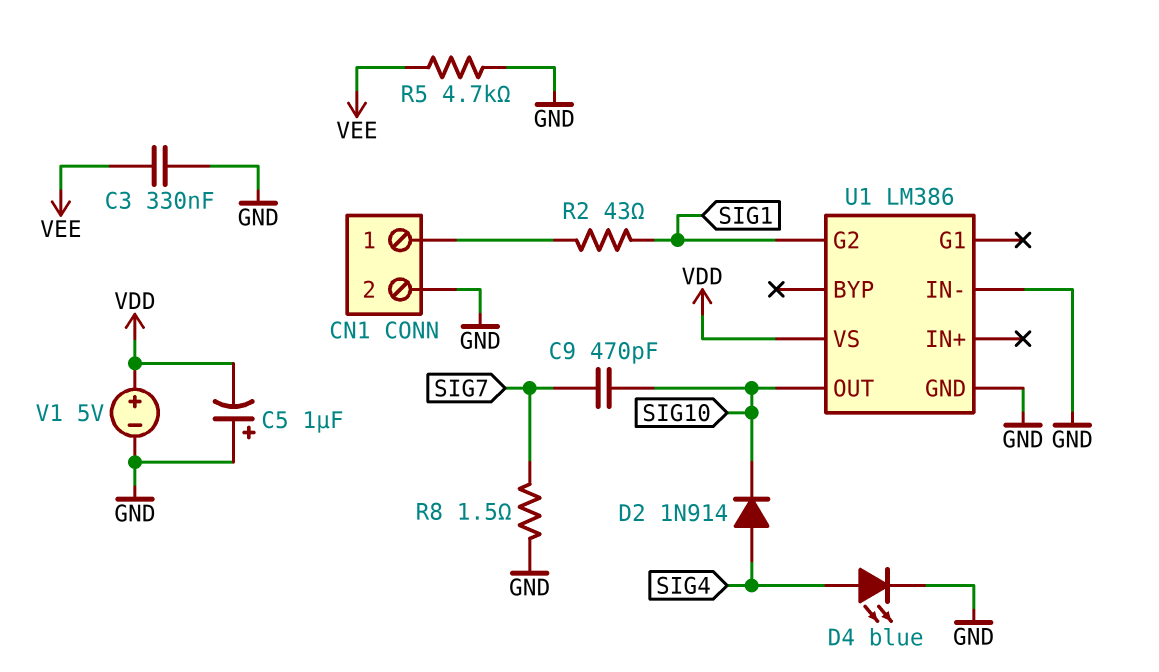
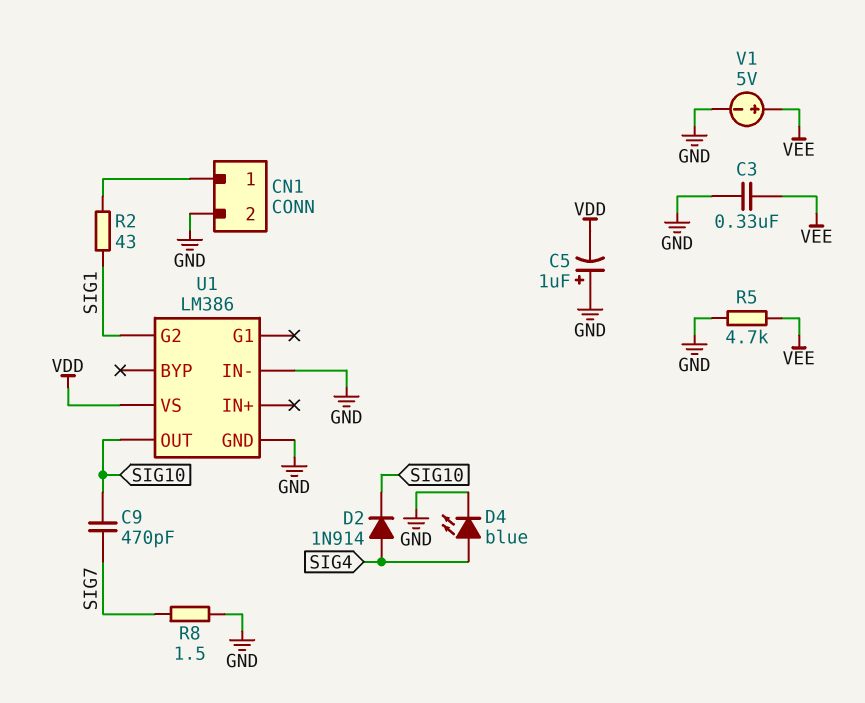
V1: 5V (plus VDD, minus GND) -> 5V (plus VEE, minus GND)

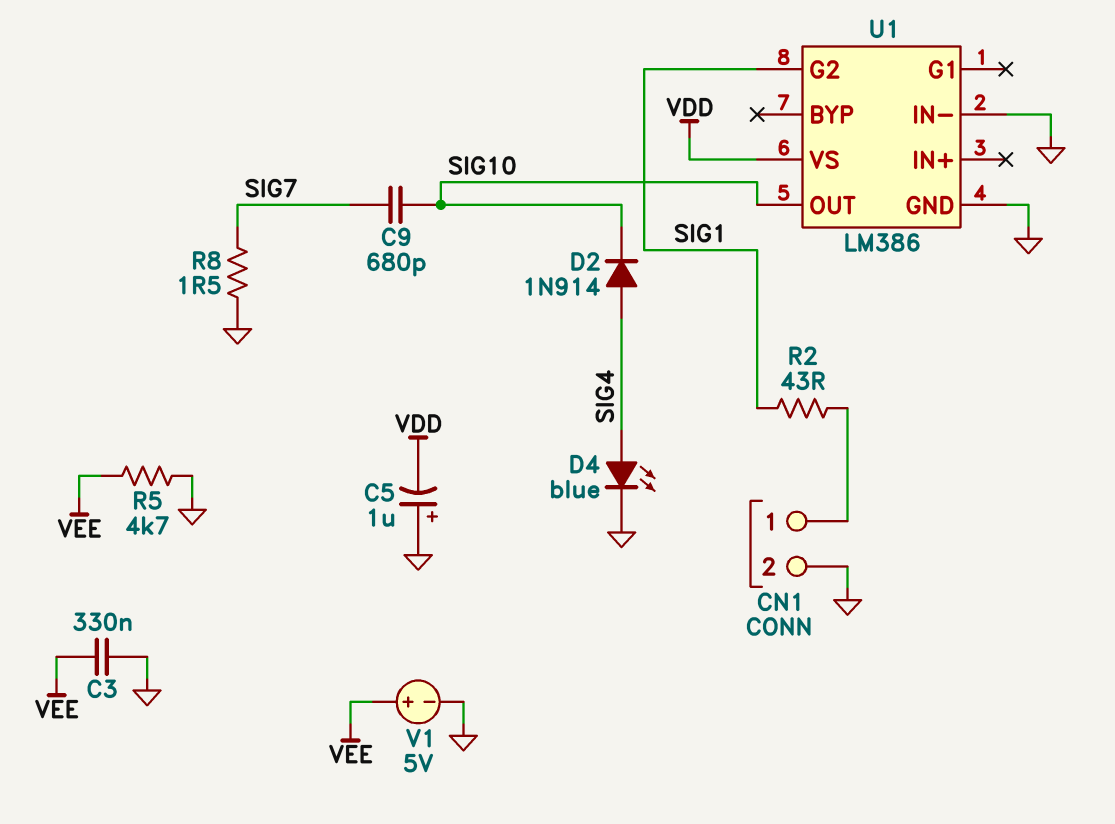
C9: 470pF (SIG7, SIG10) -> 680pF (SIG7, SIG10)

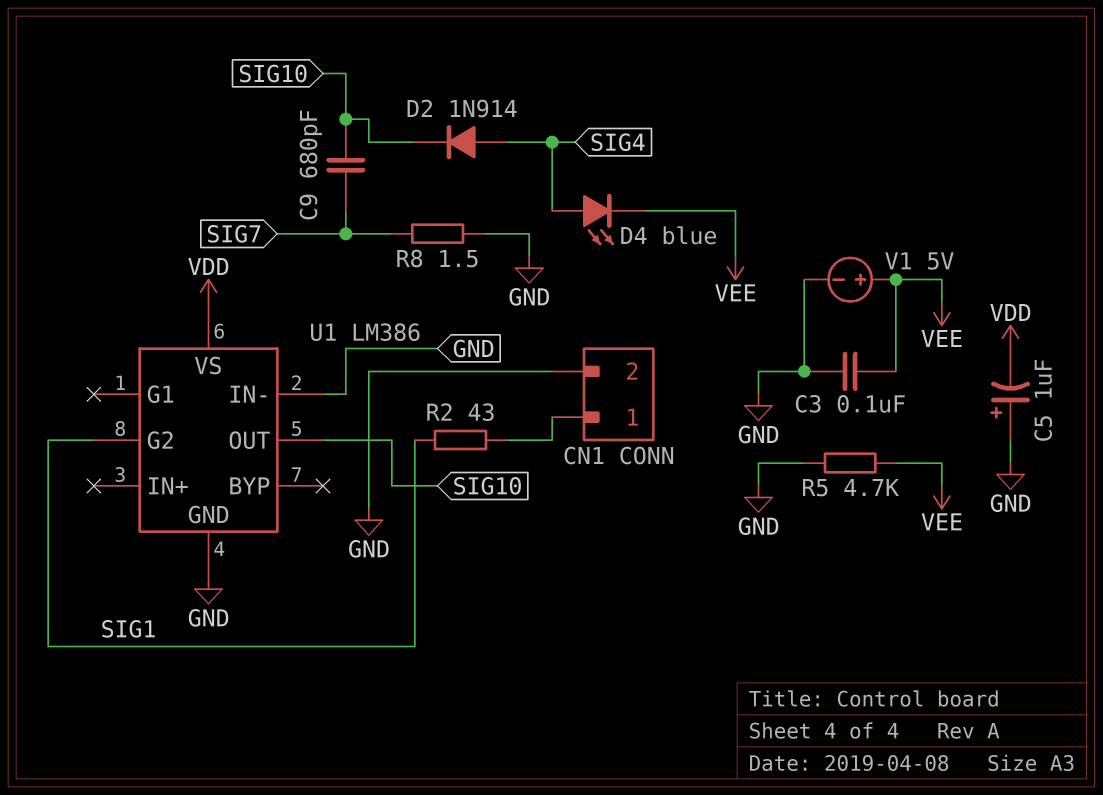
C3: 330nF (GND, VEE) -> 100nF (GND, VEE)
D4: LED blue (A SIG4, K GND) -> LED blue (A SIG4, K VEE)

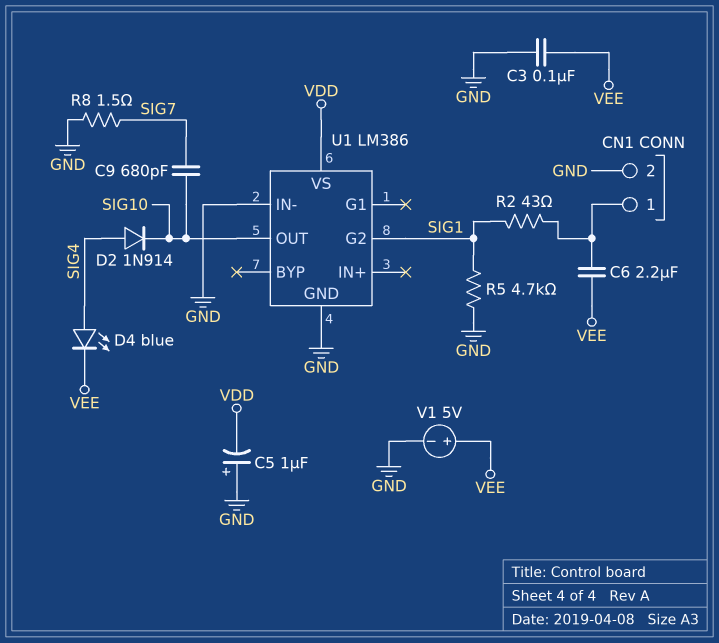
C6: none -> 2.2uF (CN1/1, VEE)
R5: 4.7k (GND, VEE) -> 4.7k (GND, SIG1)

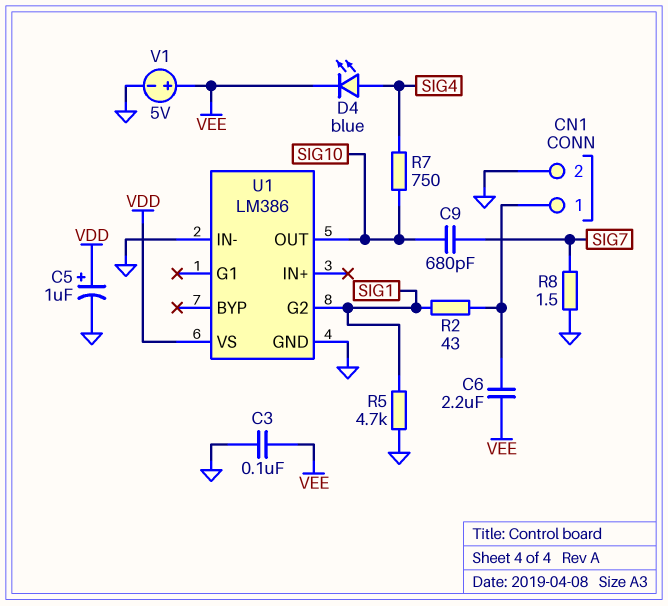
C5: 1uF (plus GND, minus VDD) -> 1uF (plus VDD, minus GND)
D2: diode 1N914 (A SIG4, K SIG10) -> none
R7: none -> 750 (SIG4, SIG10)

